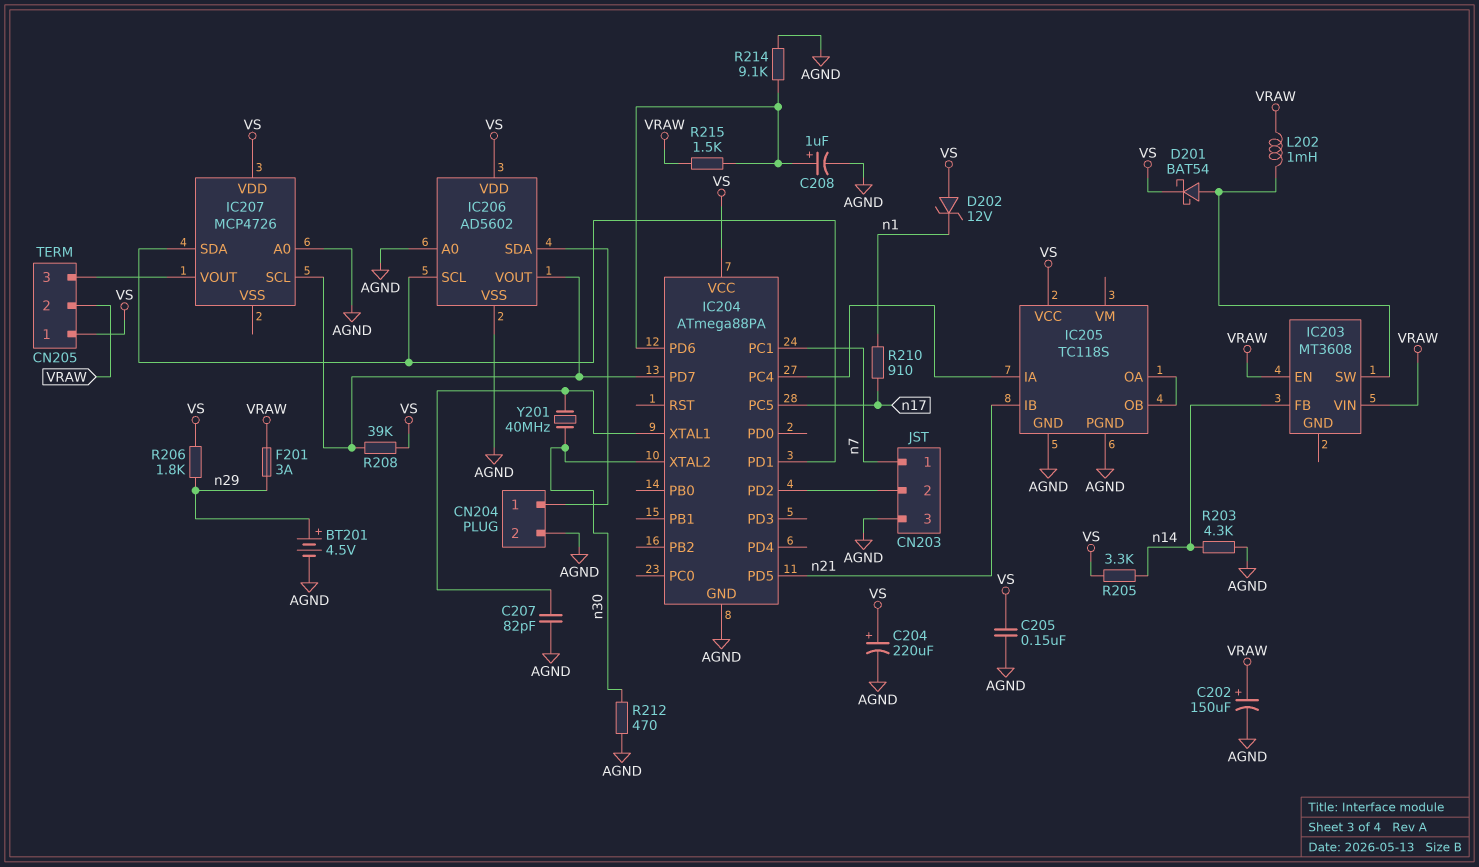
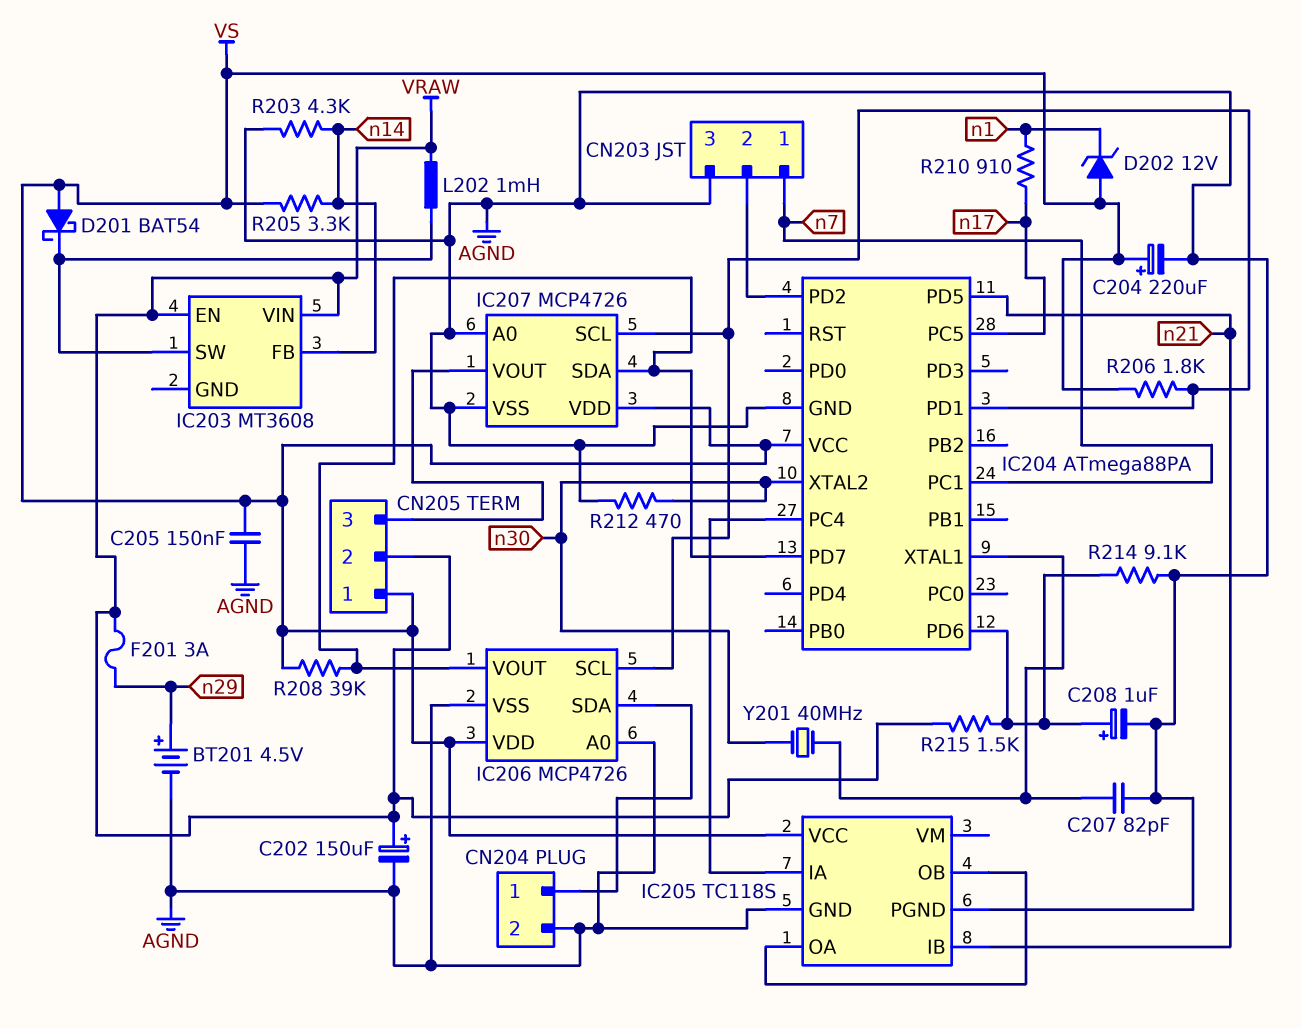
D201: schottky BAT54 (A IC203/SW, K VS) -> schottky BAT54 (A VS, K IC203/SW)
IC206: AD5602 -> MCP4726
IC207 pin SCL: IC204/PD7 -> IC204/PD1
IC207 pin SDA: IC204/PD1 -> IC204/PD7
IC207 pin VSS: none -> AGND
R206: 1.8k (VS, n29) -> 1.8k (IC204/PD1, VS)

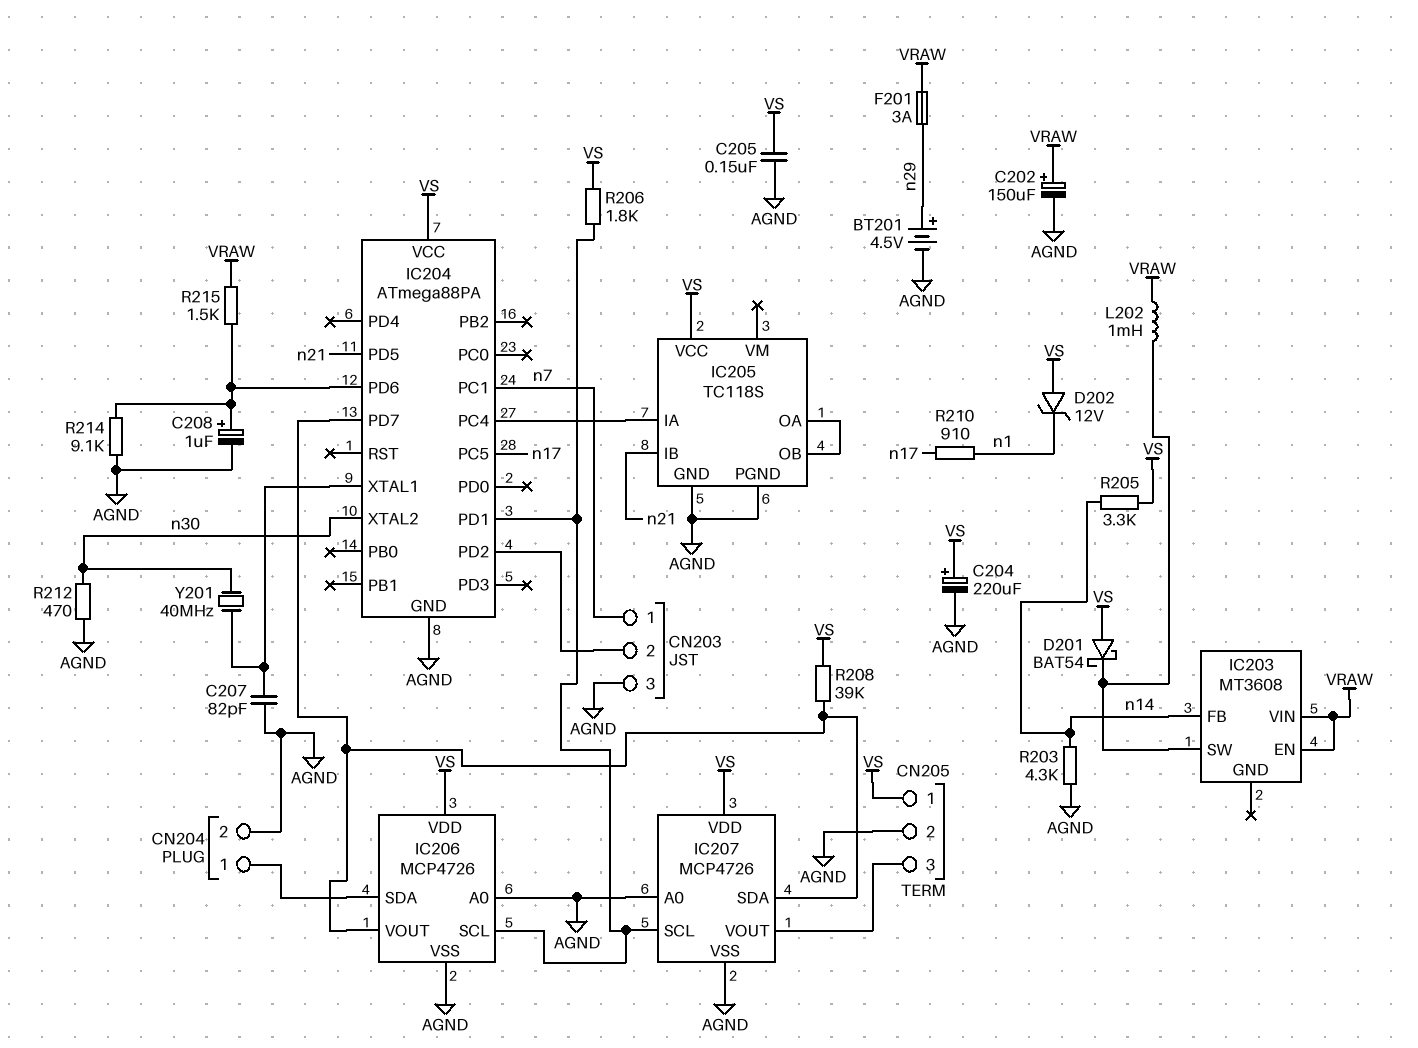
CN205 pin 2: VRAW -> AGND

